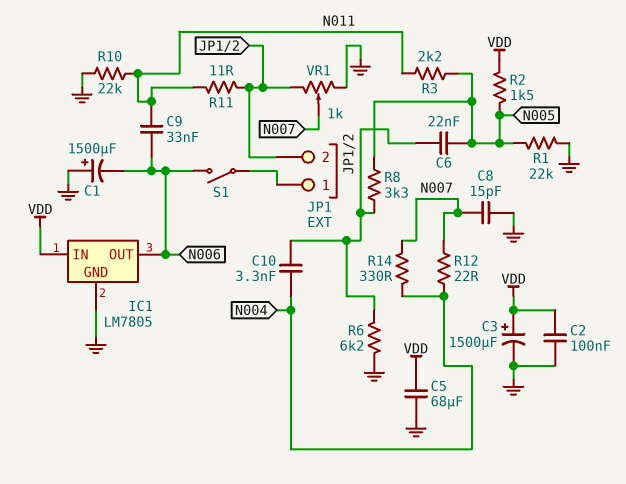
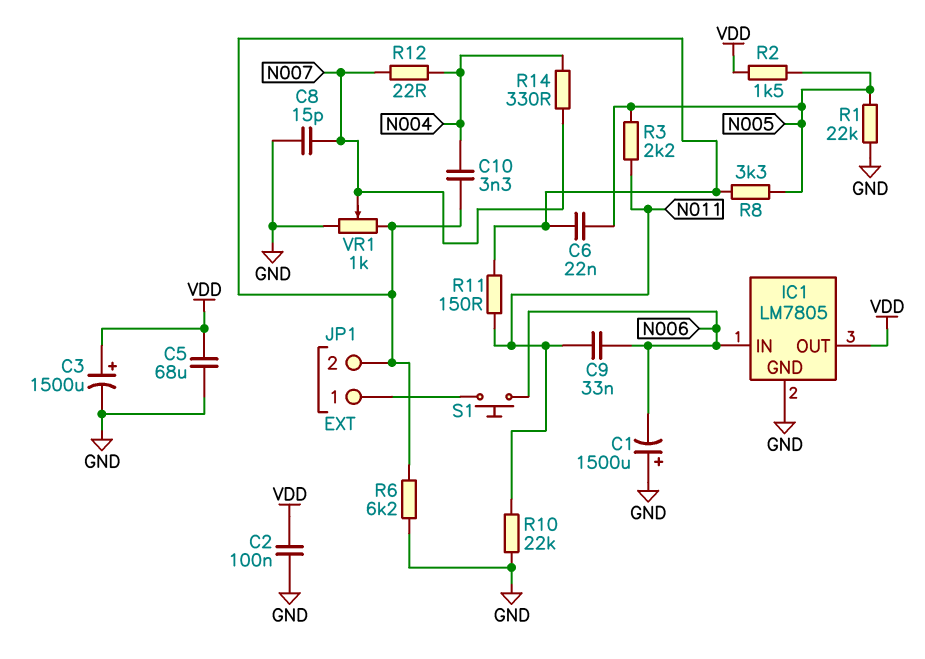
IC1 pin IN: VDD -> N006
IC1 pin OUT: N006 -> VDD
R11: 11 (JP1/2, N011) -> 150 (JP1/2, N011)
S1: switch (JP1/1, N006) -> button (JP1/1, N006)

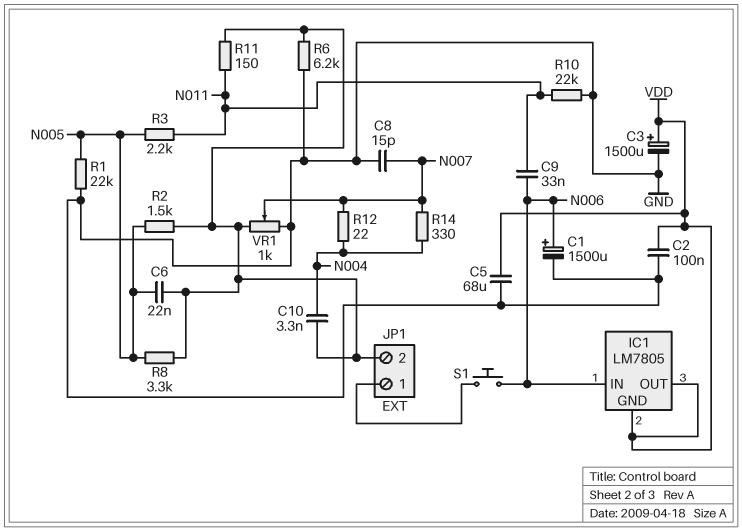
C1: 1500uF (plus GND, minus N006) -> 1500uF (plus N006, minus GND)
IC1 pin GND: GND -> VDD
R2: 1.5k (N005, VDD) -> 1.5k (JP1/2, N005)

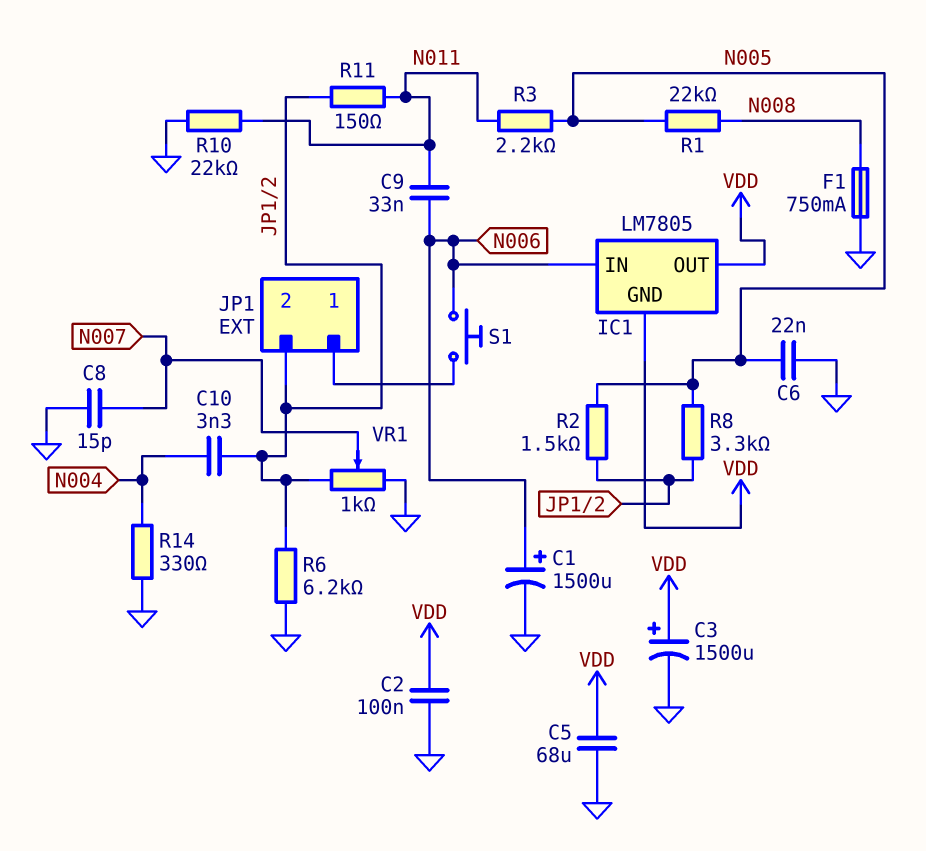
C6: 22nF (JP1/2, N005) -> 22nF (GND, N005)
F1: none -> 750mA (GND, N008)
R1: 22k (GND, N005) -> 22k (N005, N008)
R12: 22 (N004, N007) -> none
R14: 330 (N004, N007) -> 330 (GND, N004)

